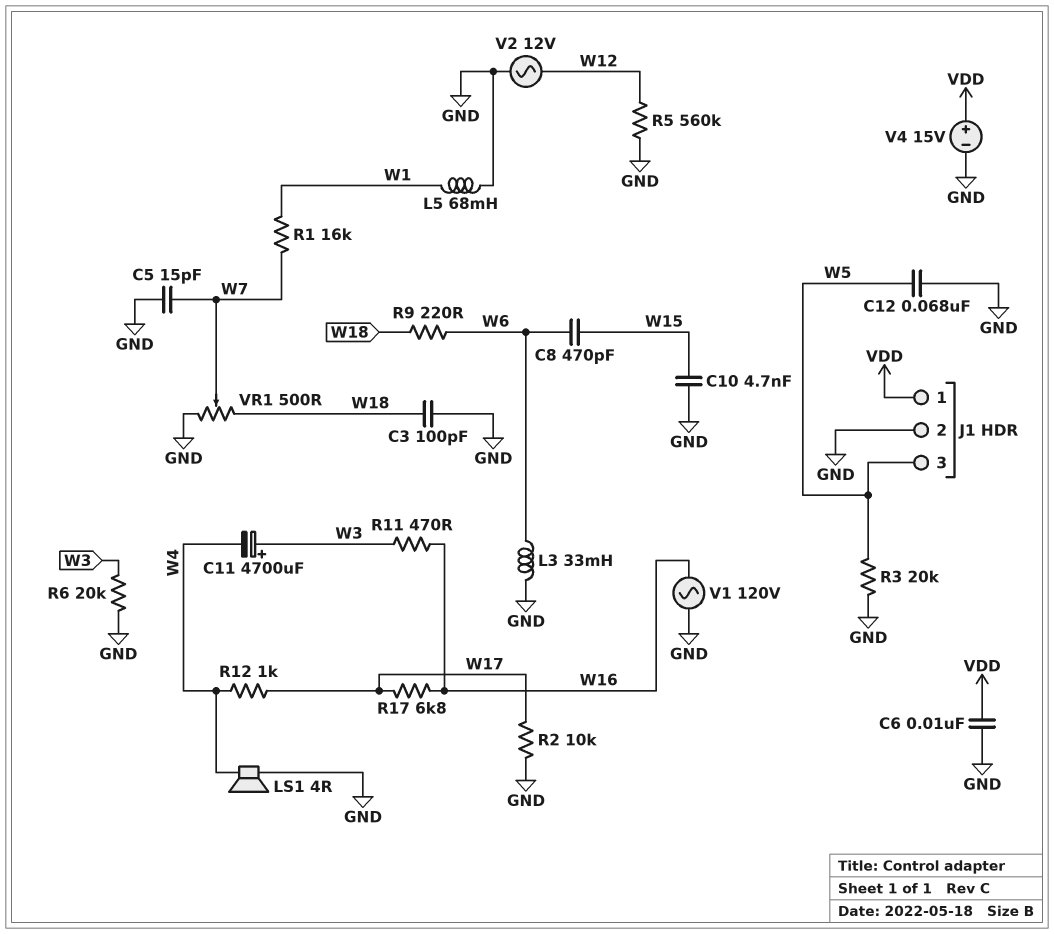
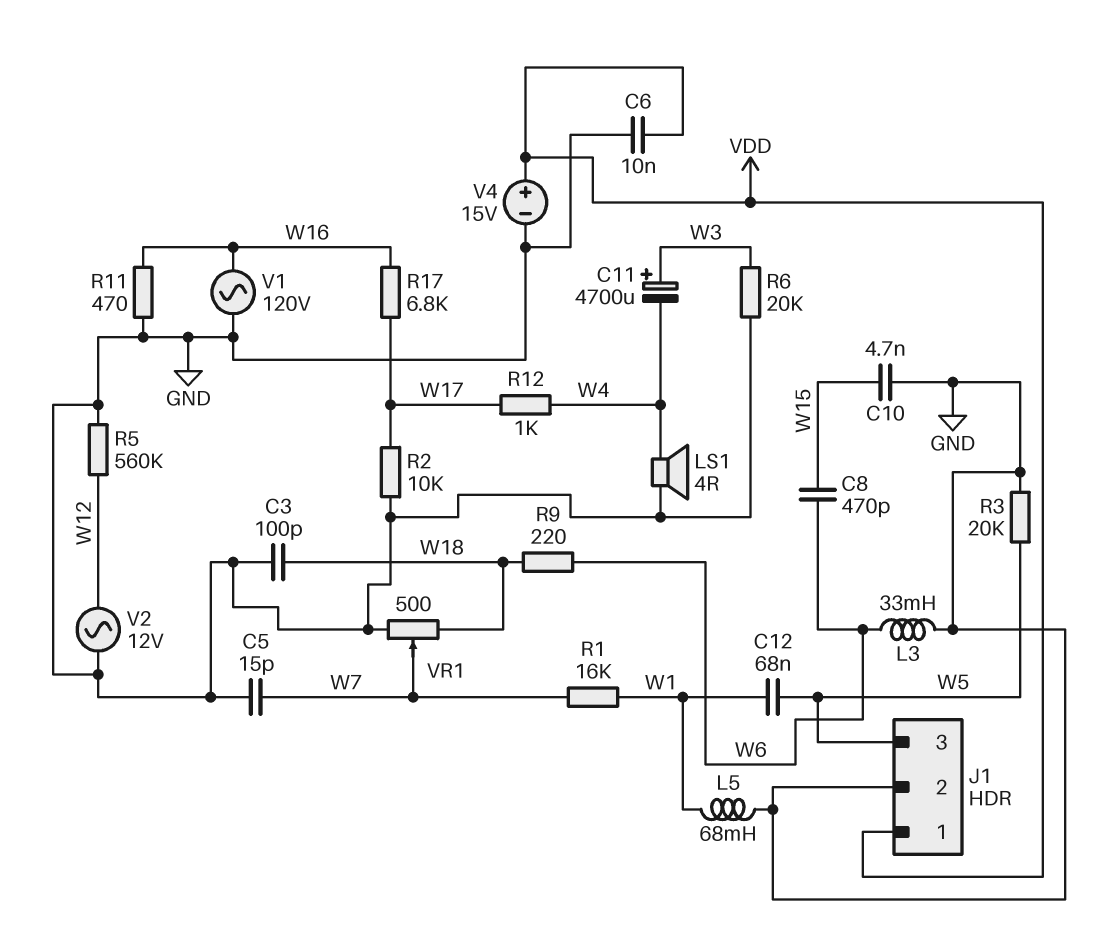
C12: 68nF (GND, W5) -> 68nF (W1, W5)
R11: 470 (W3, W16) -> 470 (GND, W16)

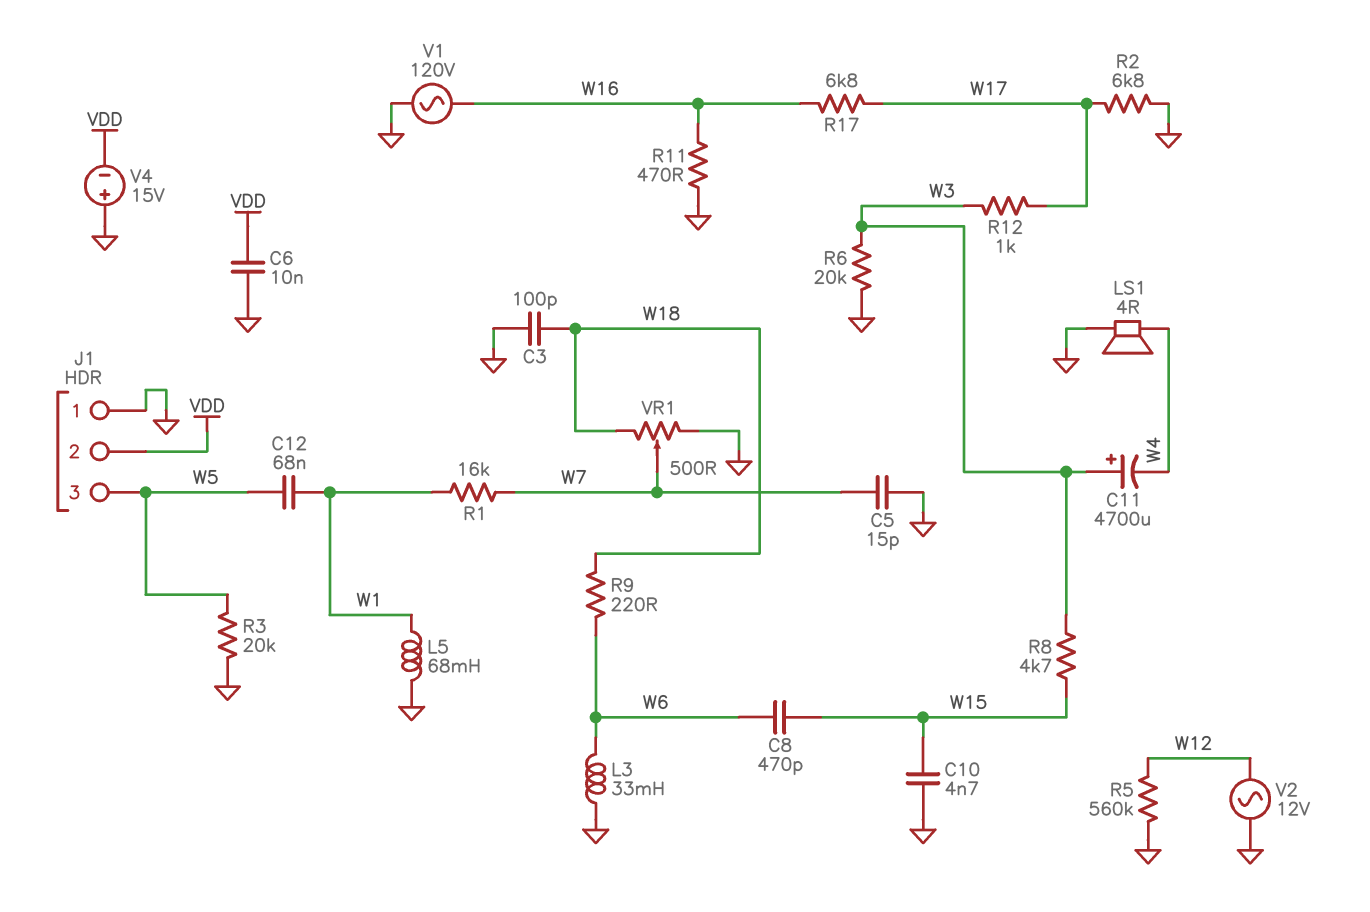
J1 pin 1: VDD -> GND
J1 pin 2: GND -> VDD
R2: 10k (GND, W17) -> 6.8k (GND, W17)
R8: none -> 4.7k (W3, W15)
R12: 1k (W4, W17) -> 1k (W3, W17)
V4: 15V (plus VDD, minus GND) -> 15V (plus GND, minus VDD)

